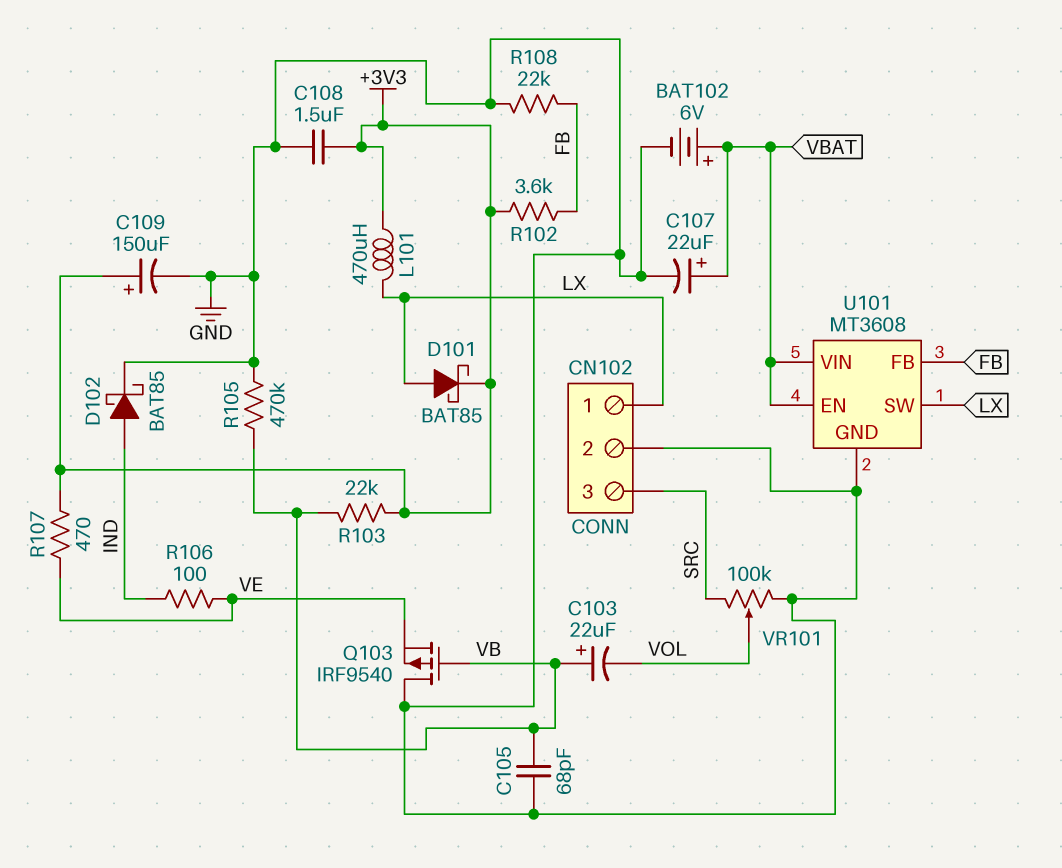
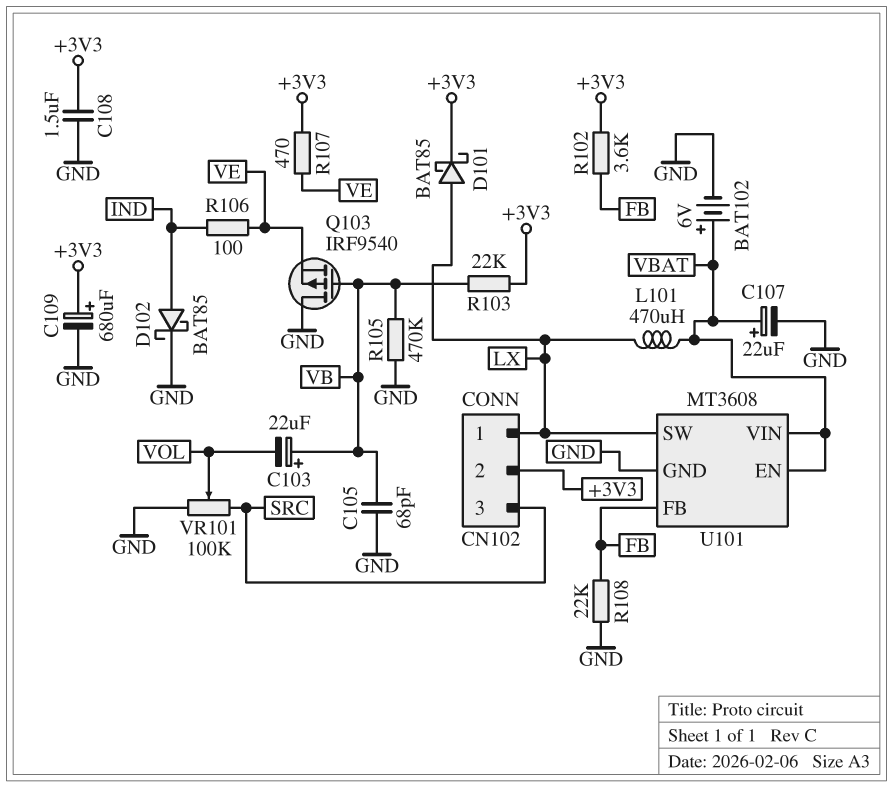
C109: 150uF (plus +3V3, minus GND) -> 680uF (plus +3V3, minus GND)
CN102 pin 2: GND -> +3V3
L101: 470uH (+3V3, LX) -> 470uH (LX, VBAT)

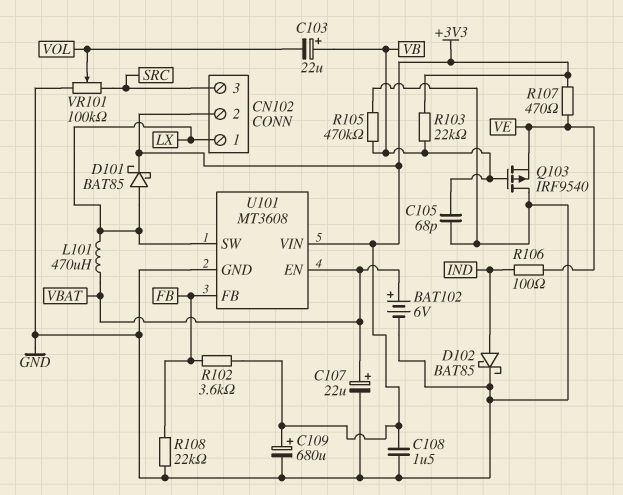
U101 pin VIN: VBAT -> +3V3

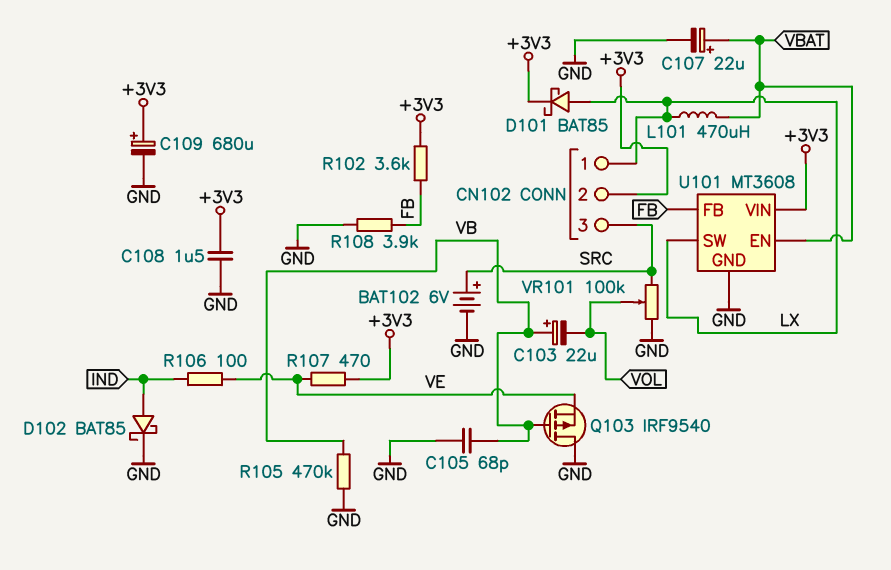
BAT102: 6V (plus VBAT, minus GND) -> 6V (plus SRC, minus GND)
R103: 22k (+3V3, VB) -> none
R108: 22k (FB, GND) -> 3.9k (FB, GND)

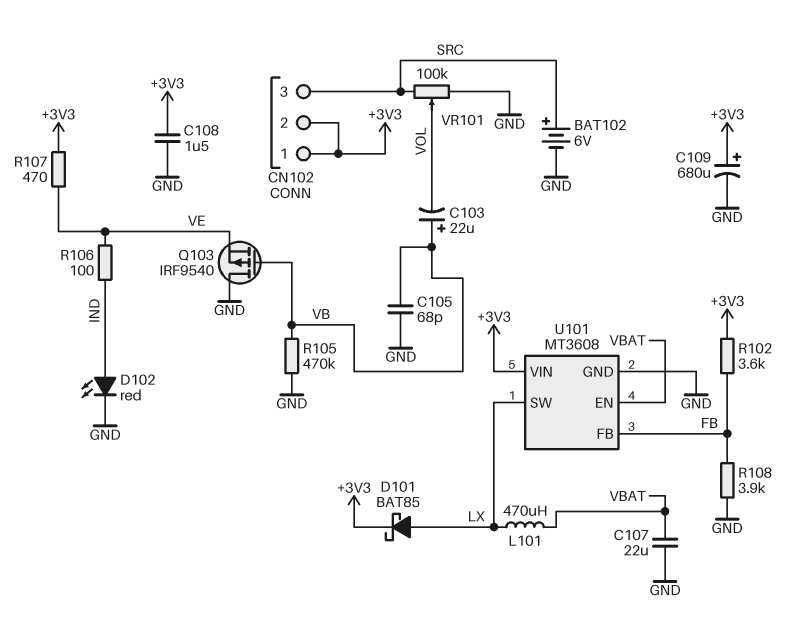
C107: 22uF (plus VBAT, minus GND) -> 22uF (GND, VBAT)
CN102 pin 1: LX -> +3V3
D102: schottky BAT85 (A IND, K GND) -> LED red (A IND, K GND)

